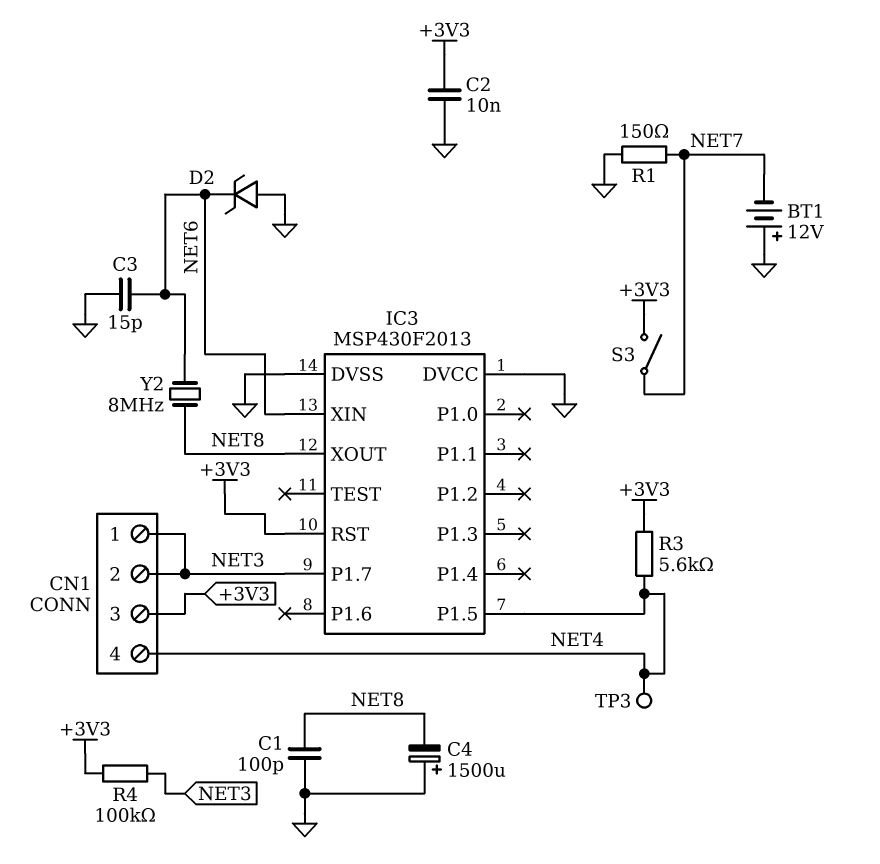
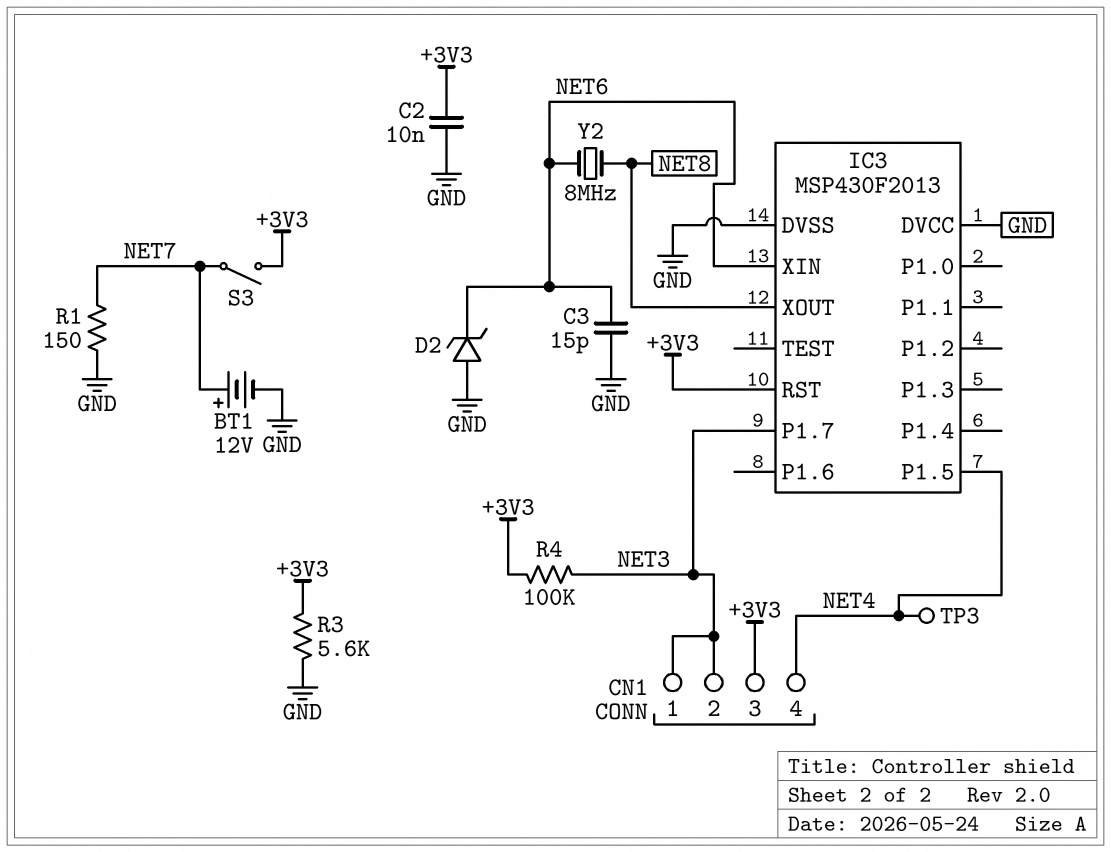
BT1: 12V (plus GND, minus NET7) -> 12V (plus NET7, minus GND)
C1: 100pF (GND, NET8) -> none
C4: 1500uF (plus GND, minus NET8) -> none
R3: 5.6k (+3V3, NET4) -> 5.6k (+3V3, GND)

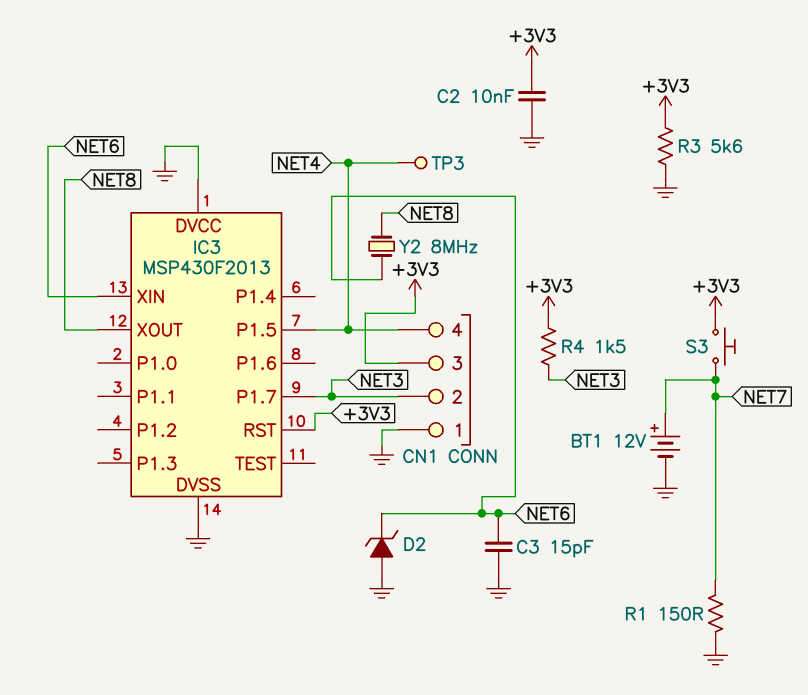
CN1 pin 1: NET3 -> GND
R4: 100k (+3V3, NET3) -> 1.5k (+3V3, NET3)
S3: switch (+3V3, NET7) -> button (+3V3, NET7)

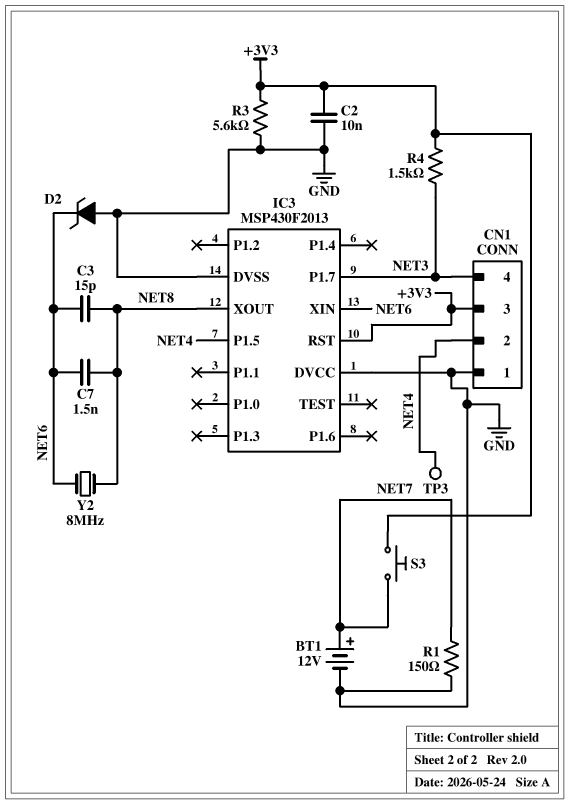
C3: 15pF (GND, NET6) -> 15pF (NET6, NET8)
C7: none -> 1.5nF (NET6, NET8)
CN1 pin 2: NET3 -> NET4
CN1 pin 4: NET4 -> NET3

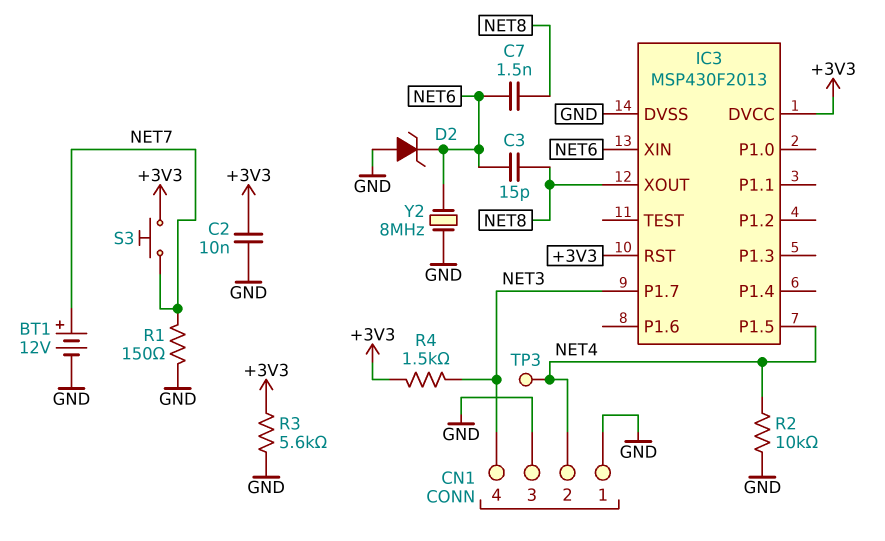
CN1 pin 3: +3V3 -> GND
IC3 pin DVCC: GND -> +3V3
R2: none -> 10k (GND, NET4)
Y2: 8MHz (NET6, NET8) -> 8MHz (GND, NET6)

